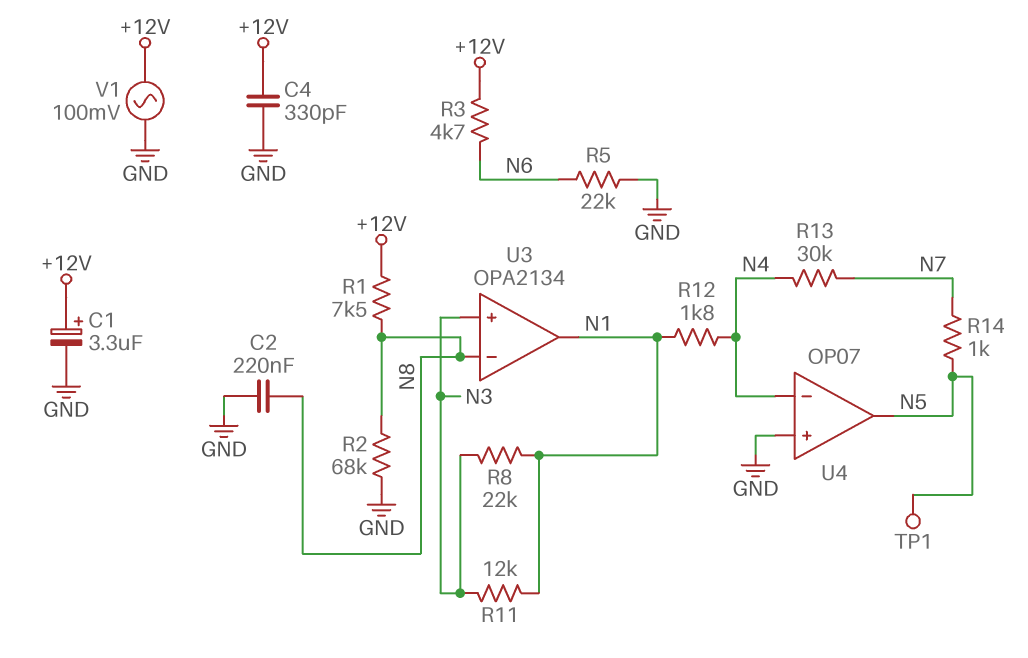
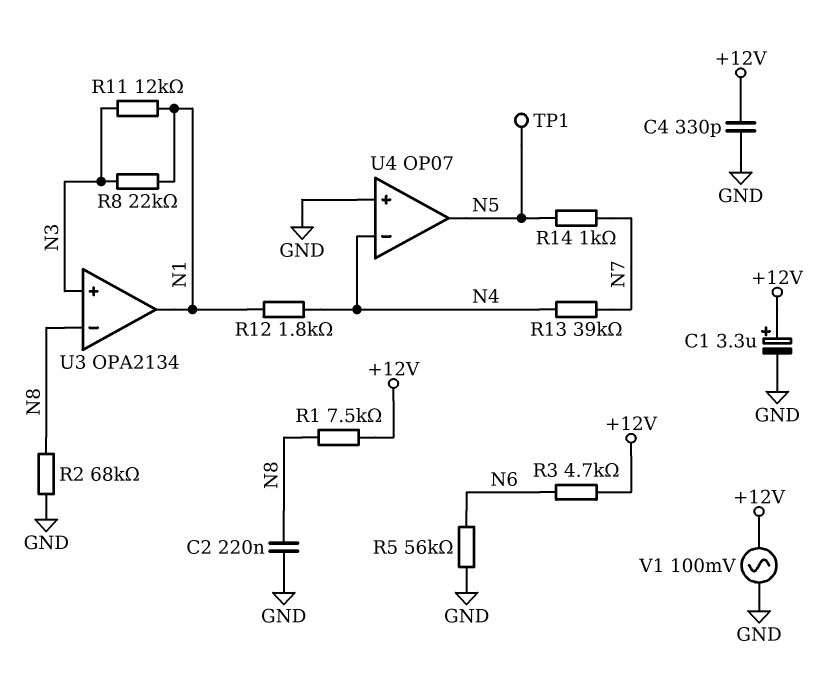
R5: 22k (GND, N6) -> 56k (GND, N6)
R13: 30k (N4, N7) -> 39k (N4, N7)

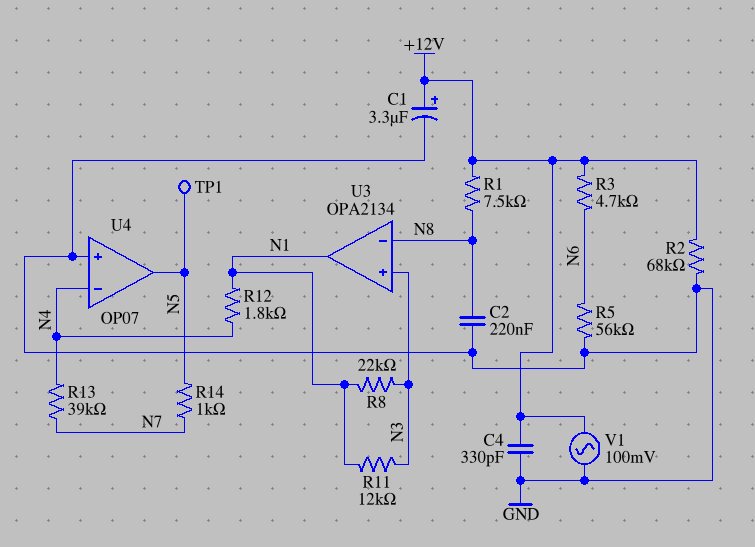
R2: 68k (GND, N8) -> 68k (+12V, GND)

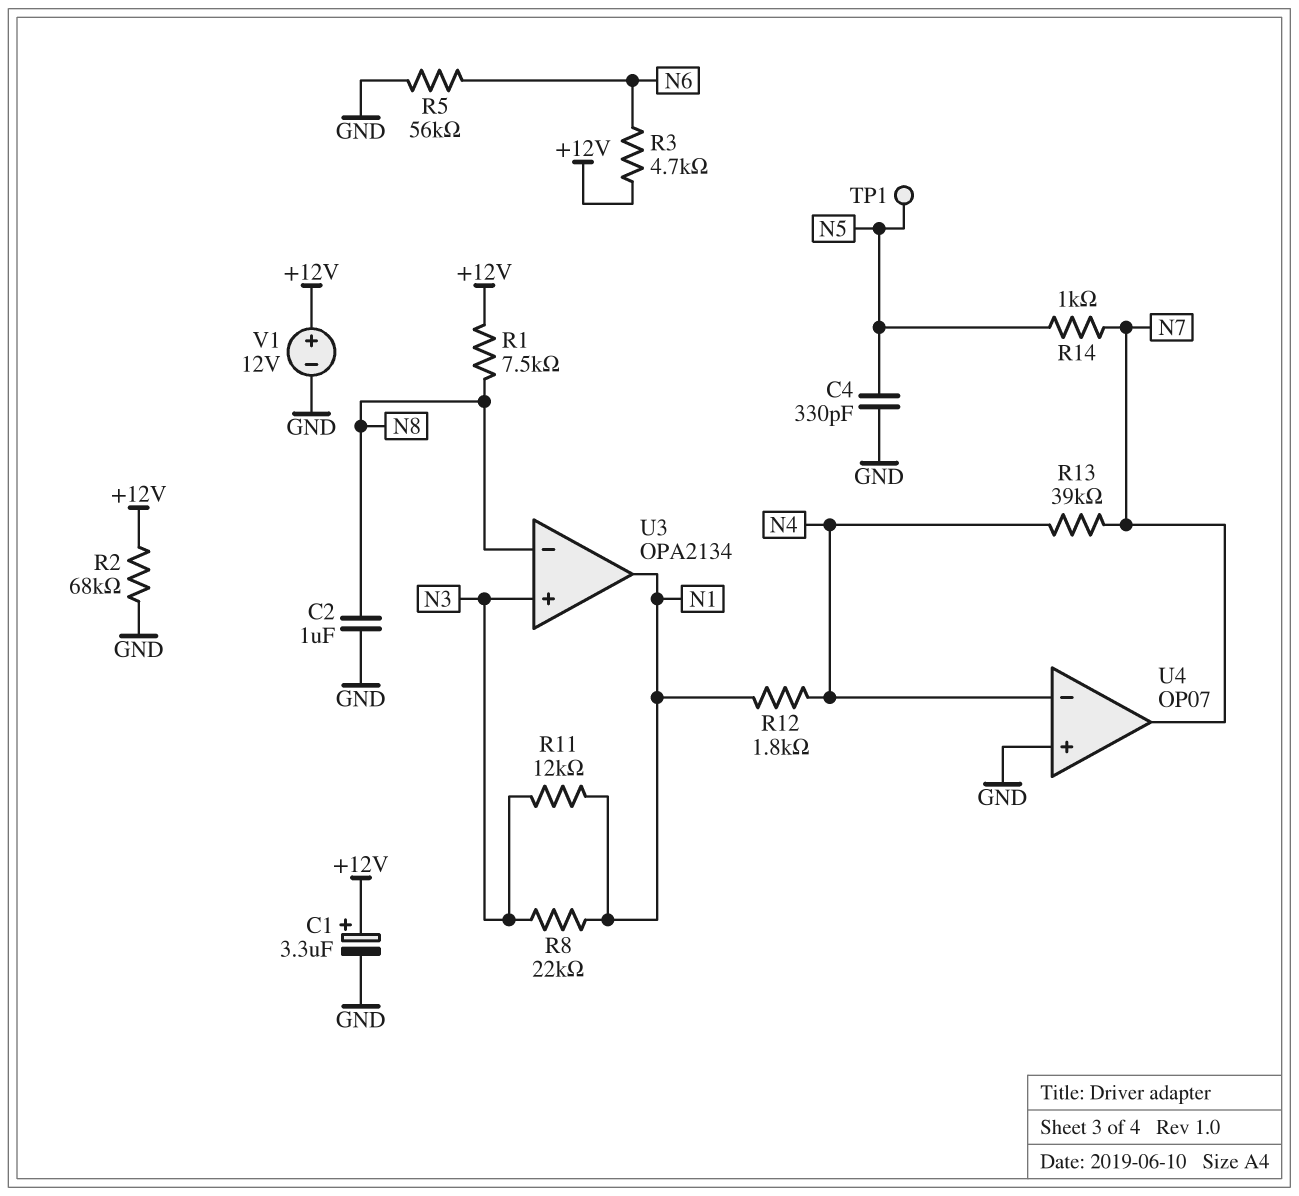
C2: 220nF (GND, N8) -> 1uF (GND, N8)
C4: 330pF (+12V, GND) -> 330pF (GND, N5)
U4 pin out: N5 -> N7
V1: AC 100mV (+12V, GND) -> 12V (plus +12V, minus GND)

